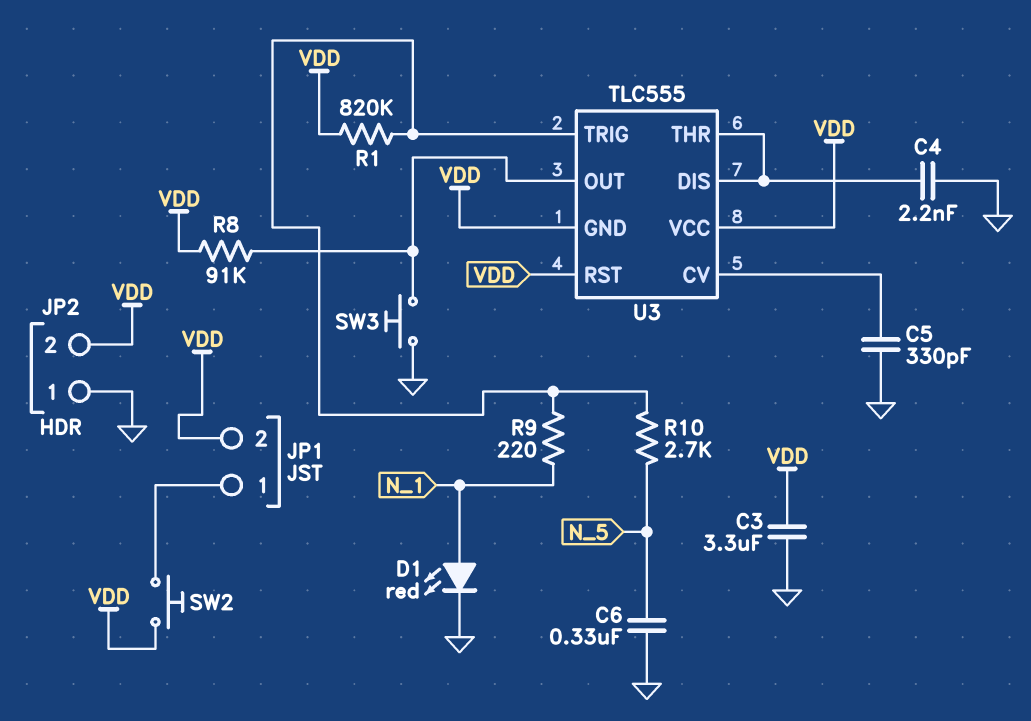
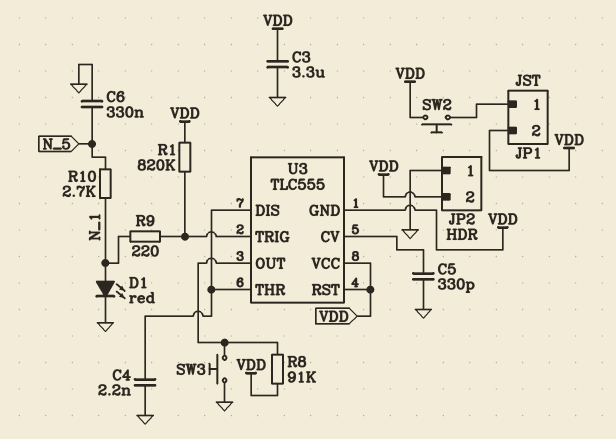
R10: 2.7k (N_5, U3/TRIG) -> 2.7k (N_1, N_5)

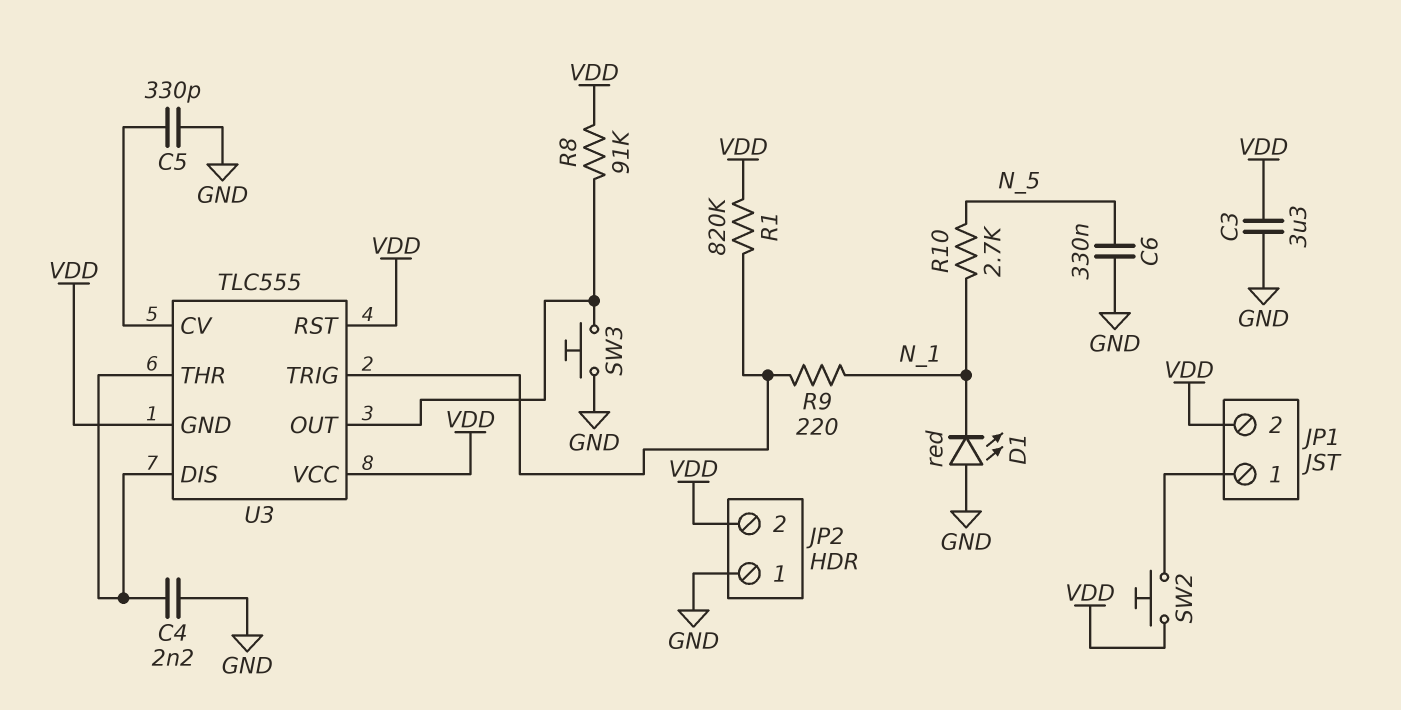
D1: LED red (A N_1, K GND) -> LED red (A GND, K N_1)

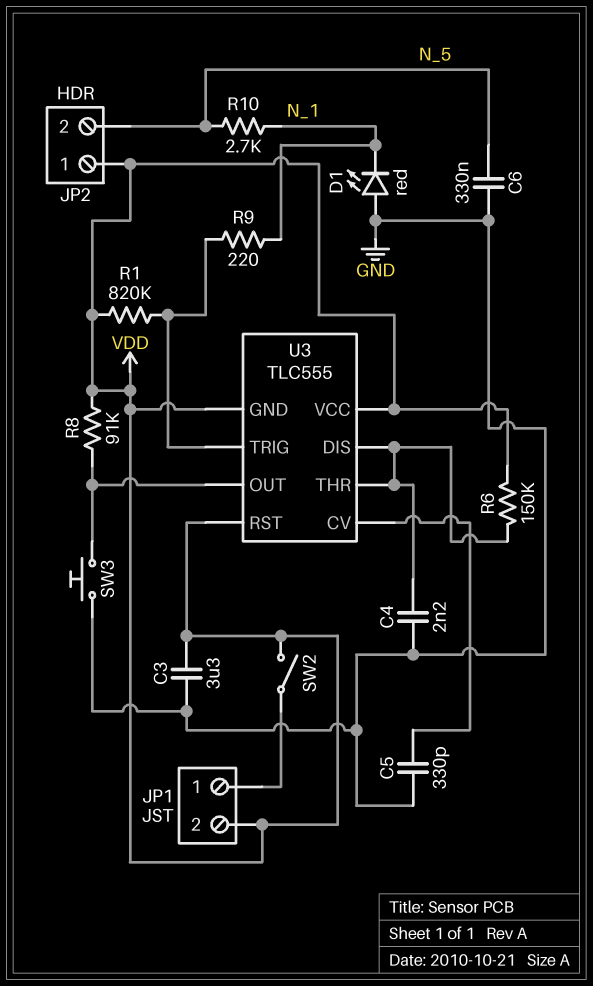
JP2 pin 1: GND -> VDD
JP2 pin 2: VDD -> N_5
R6: none -> 150k (U3/DIS, VDD)
SW2: button (JP1/1, VDD) -> switch (JP1/1, VDD)

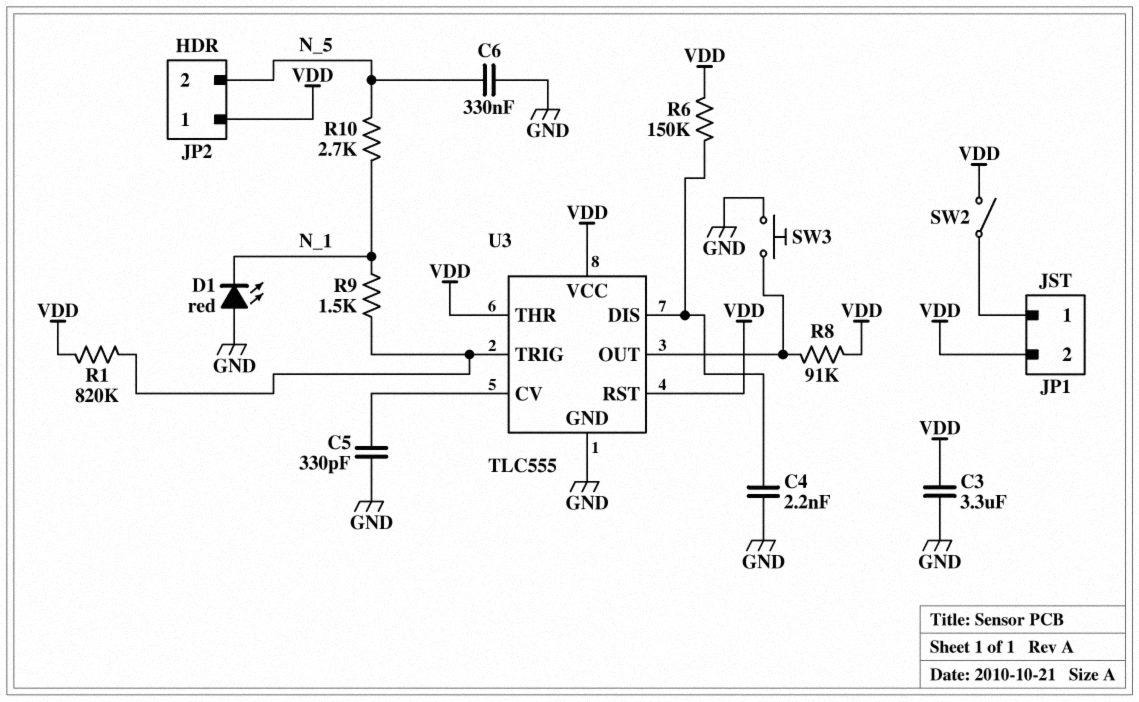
R9: 220 (N_1, U3/TRIG) -> 1.5k (N_1, U3/TRIG)
U3 pin GND: VDD -> GND
U3 pin THR: U3/DIS -> VDD

